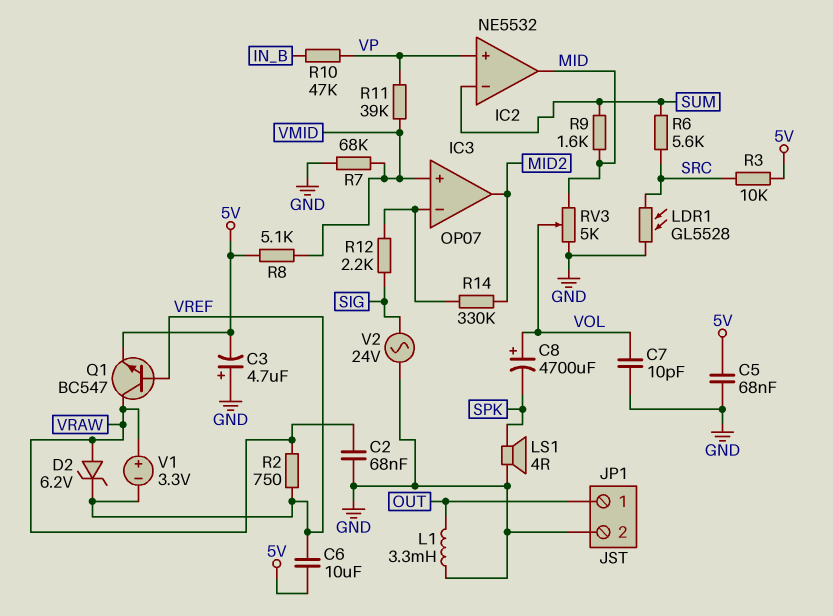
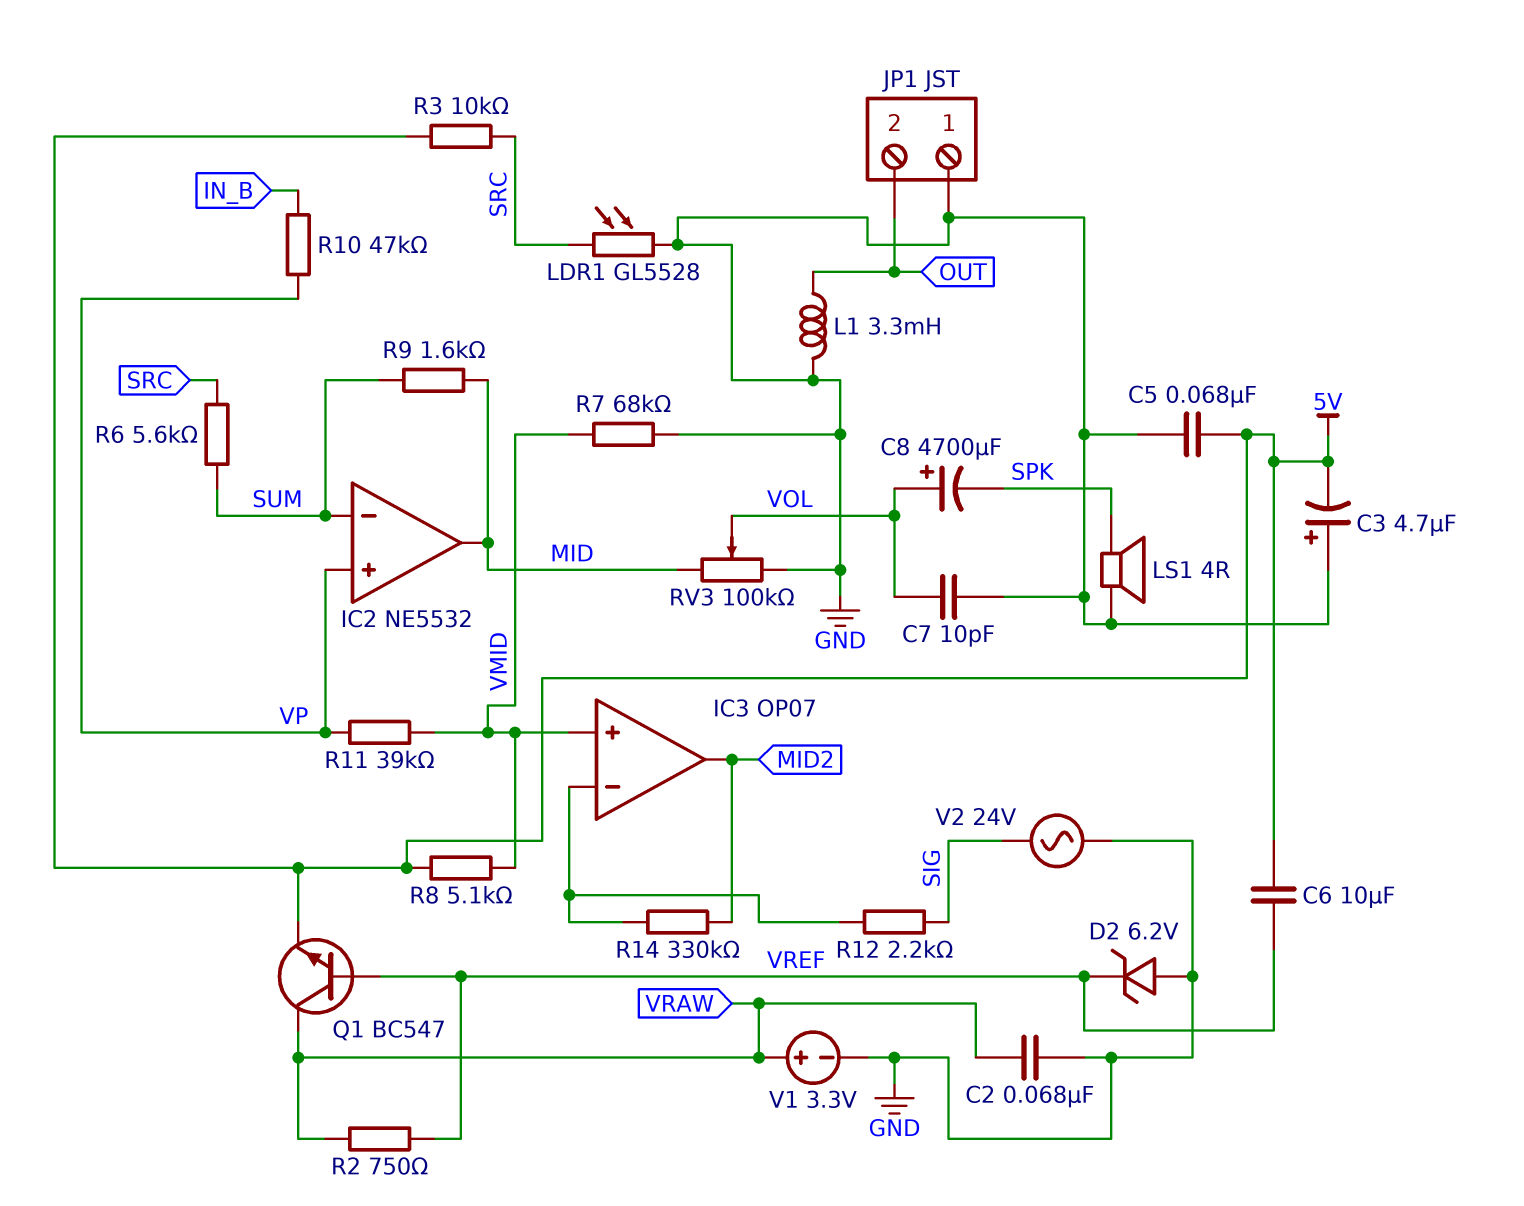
D2: zener 6.2V (A VRAW, K VREF) -> zener 6.2V (A GND, K VREF)
JP1 pin 1: OUT -> GND
JP1 pin 2: GND -> OUT
RV3: 5k (GND, MID, wiper VOL) -> 100k (GND, MID, wiper VOL)
V1: 3.3V (plus VRAW, minus VREF) -> 3.3V (plus VRAW, minus GND)

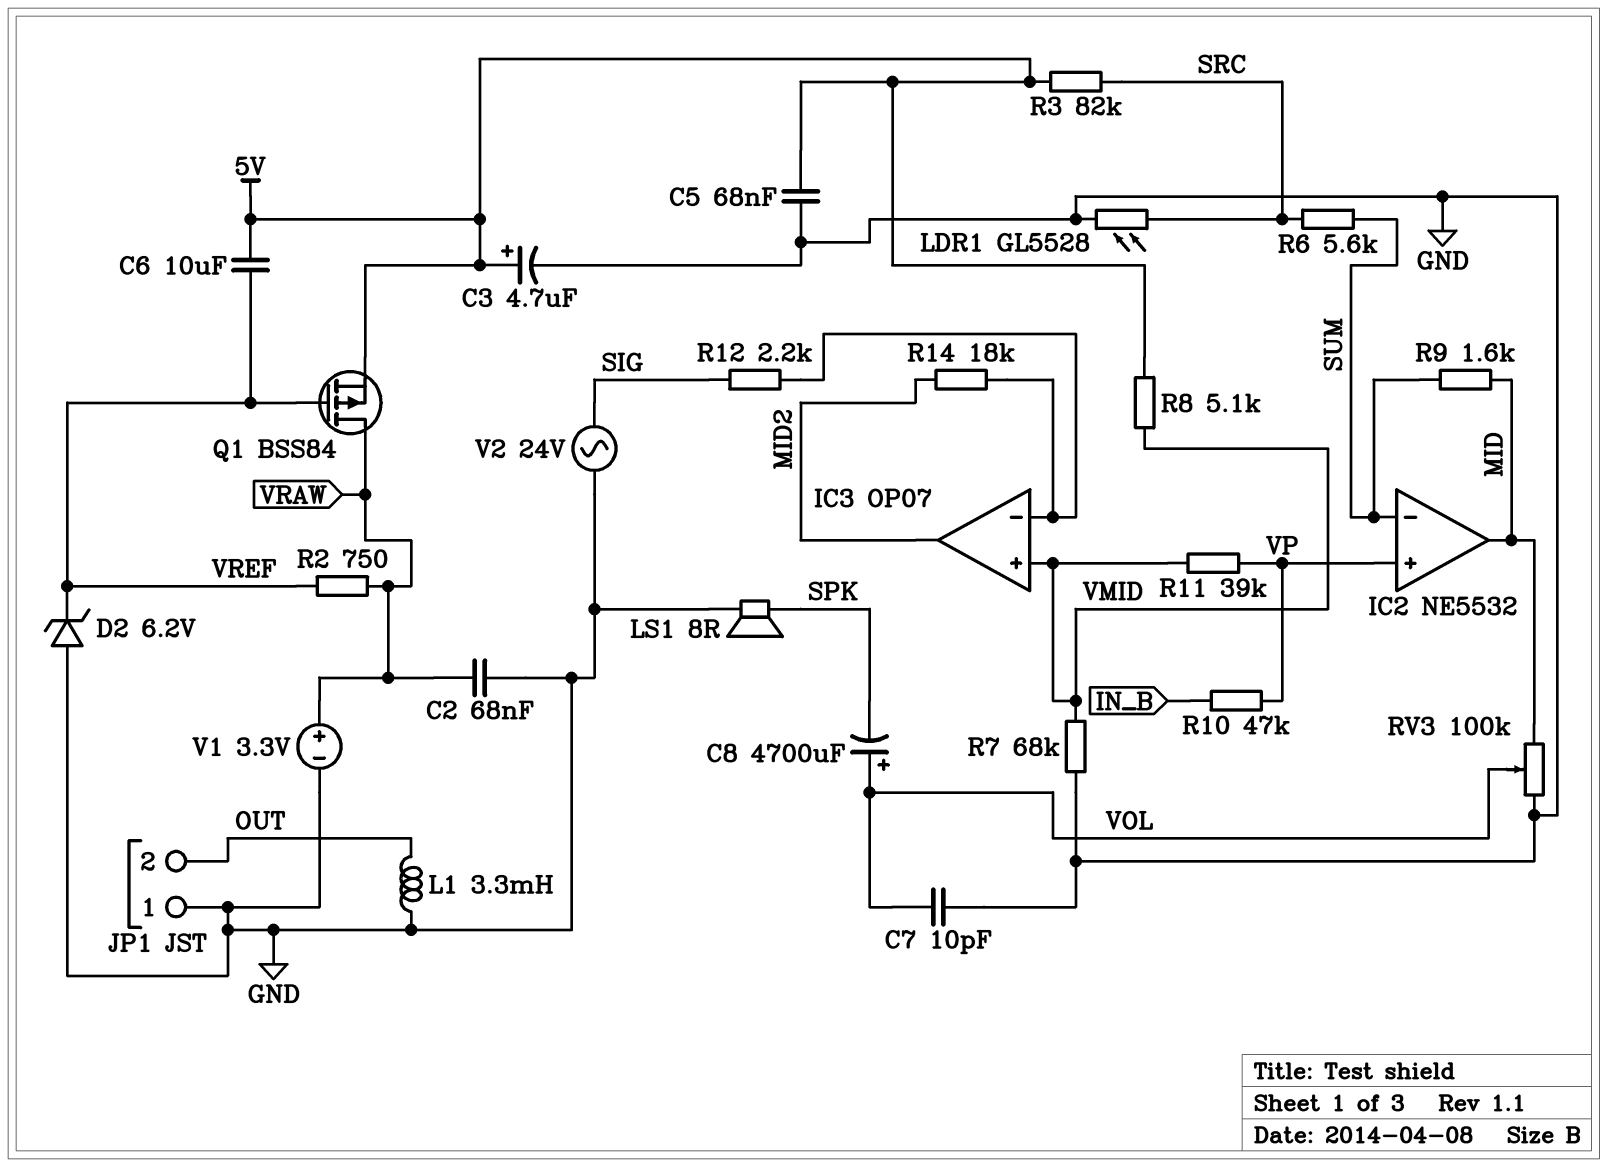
C3: 4.7uF (plus GND, minus 5V) -> 4.7uF (plus 5V, minus GND)
LS1: speaker 4R (GND, SPK) -> speaker 8R (GND, SPK)
Q1: NPN BC547 (B VREF, C VRAW, E 5V) -> PMOS BSS84 (G VREF, D VRAW, S 5V)
R3: 10k (5V, SRC) -> 82k (5V, SRC)
R14: 330k (IC3/in-, MID2) -> 18k (IC3/in-, MID2)

